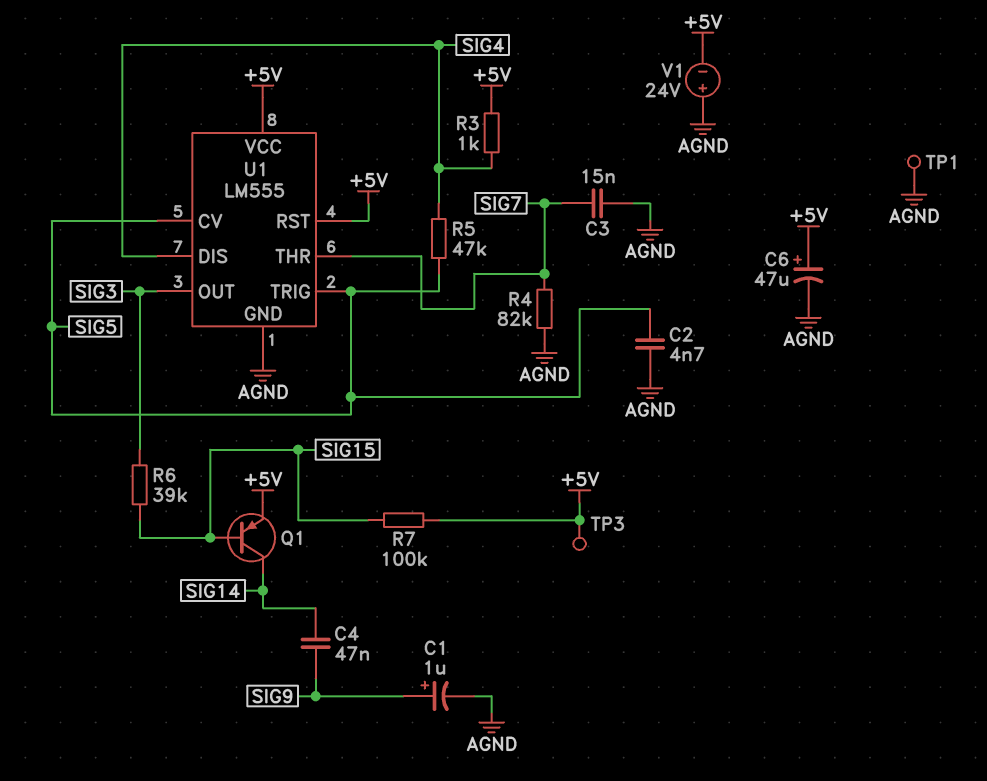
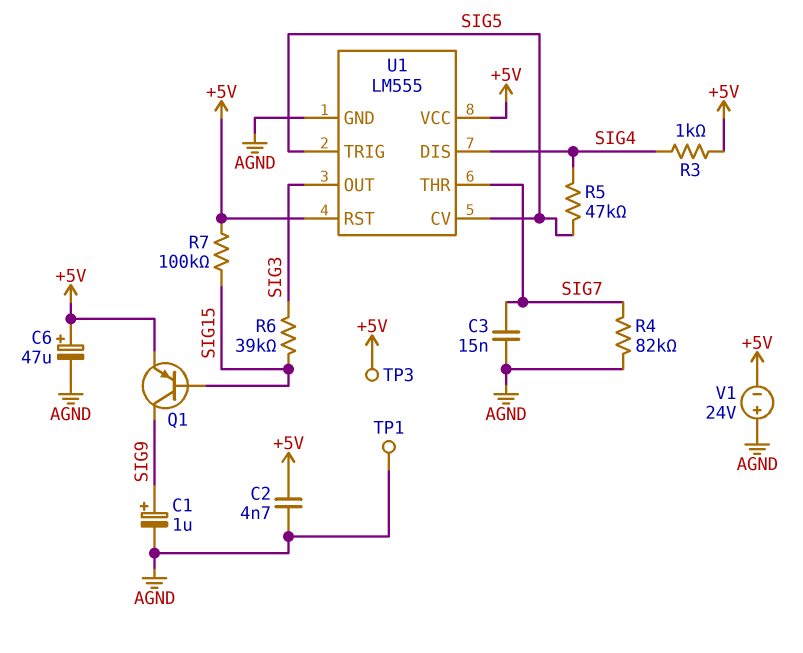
C2: 4.7nF (AGND, SIG5) -> 4.7nF (+5V, AGND)
C4: 47nF (SIG9, SIG14) -> none
Q1: PNP (B SIG15, C SIG14, E +5V) -> PNP (B SIG15, C SIG9, E +5V)

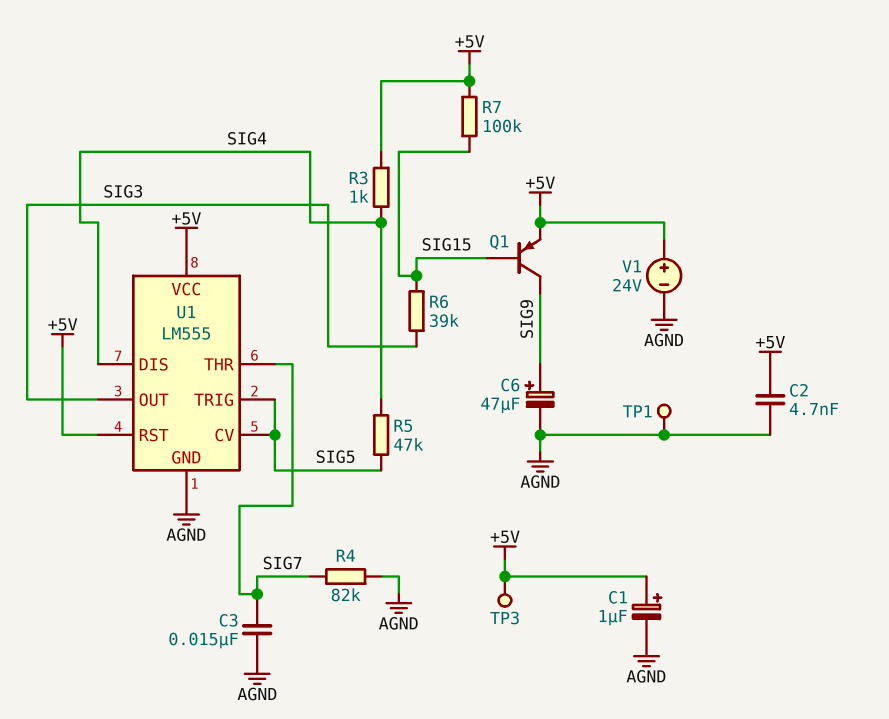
C1: 1uF (plus SIG9, minus AGND) -> 1uF (plus +5V, minus AGND)
C6: 47uF (plus +5V, minus AGND) -> 47uF (plus SIG9, minus AGND)
V1: 24V (plus AGND, minus +5V) -> 24V (plus +5V, minus AGND)

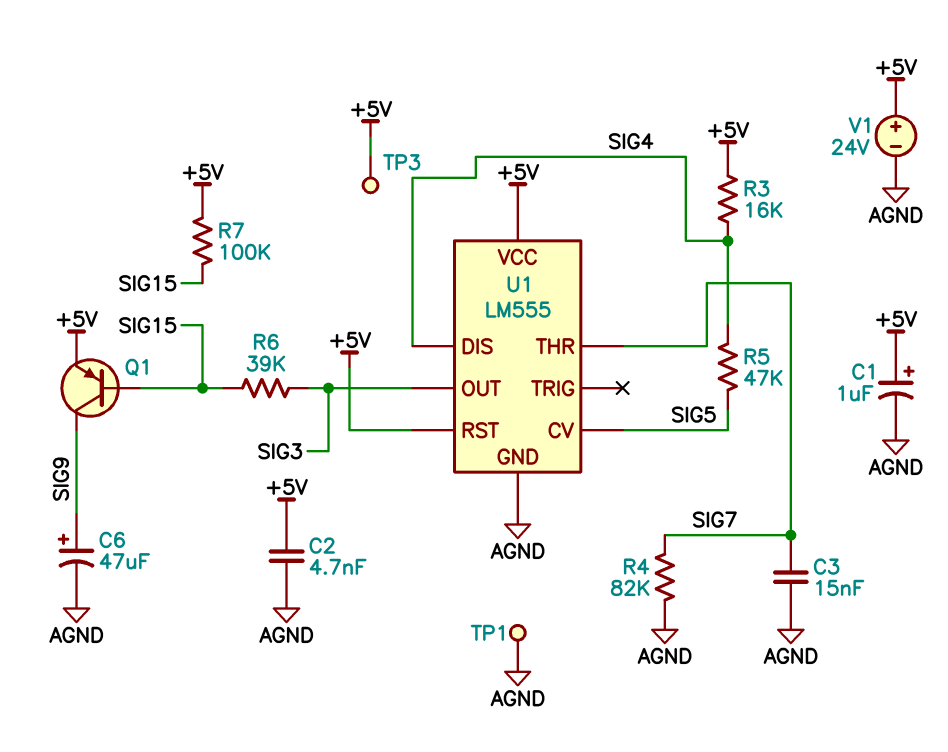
R3: 1k (+5V, SIG4) -> 16k (+5V, SIG4)
U1 pin TRIG: SIG5 -> none

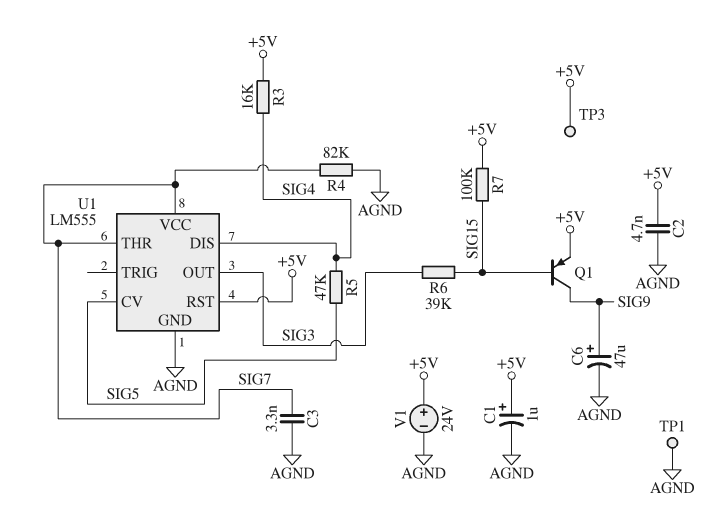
C3: 15nF (AGND, SIG7) -> 3.3nF (AGND, SIG7)
U1 pin VCC: +5V -> SIG7

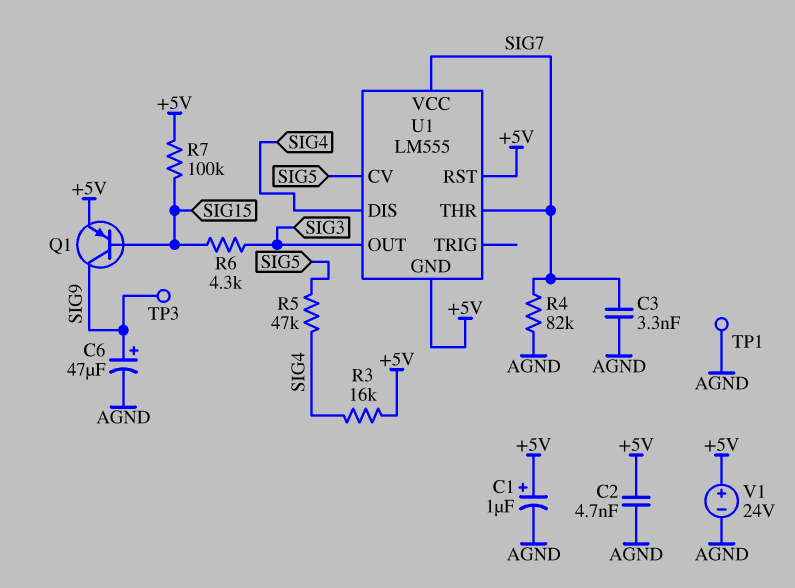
R6: 39k (SIG3, SIG15) -> 4.3k (SIG3, SIG15)
TP3: test point (+5V) -> test point (SIG9)
U1 pin GND: AGND -> +5V

